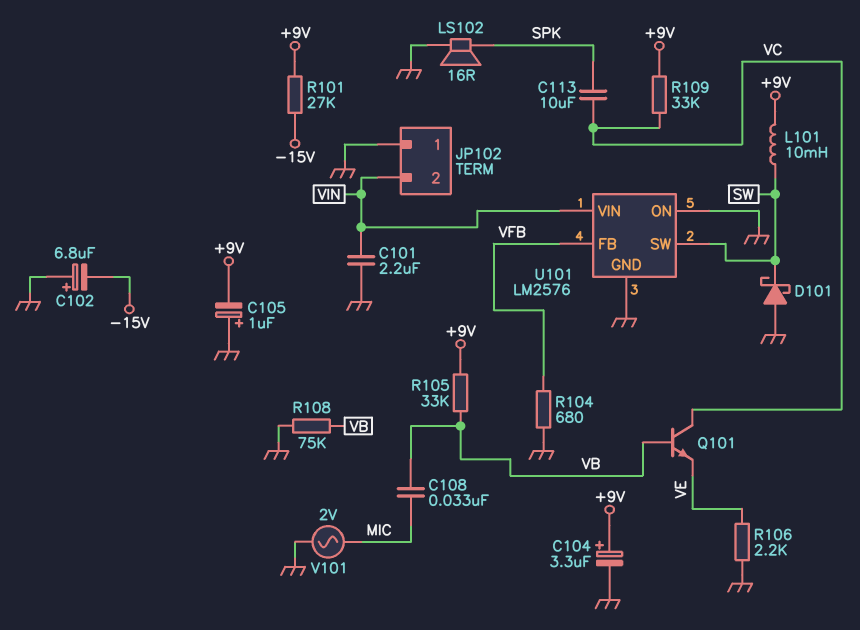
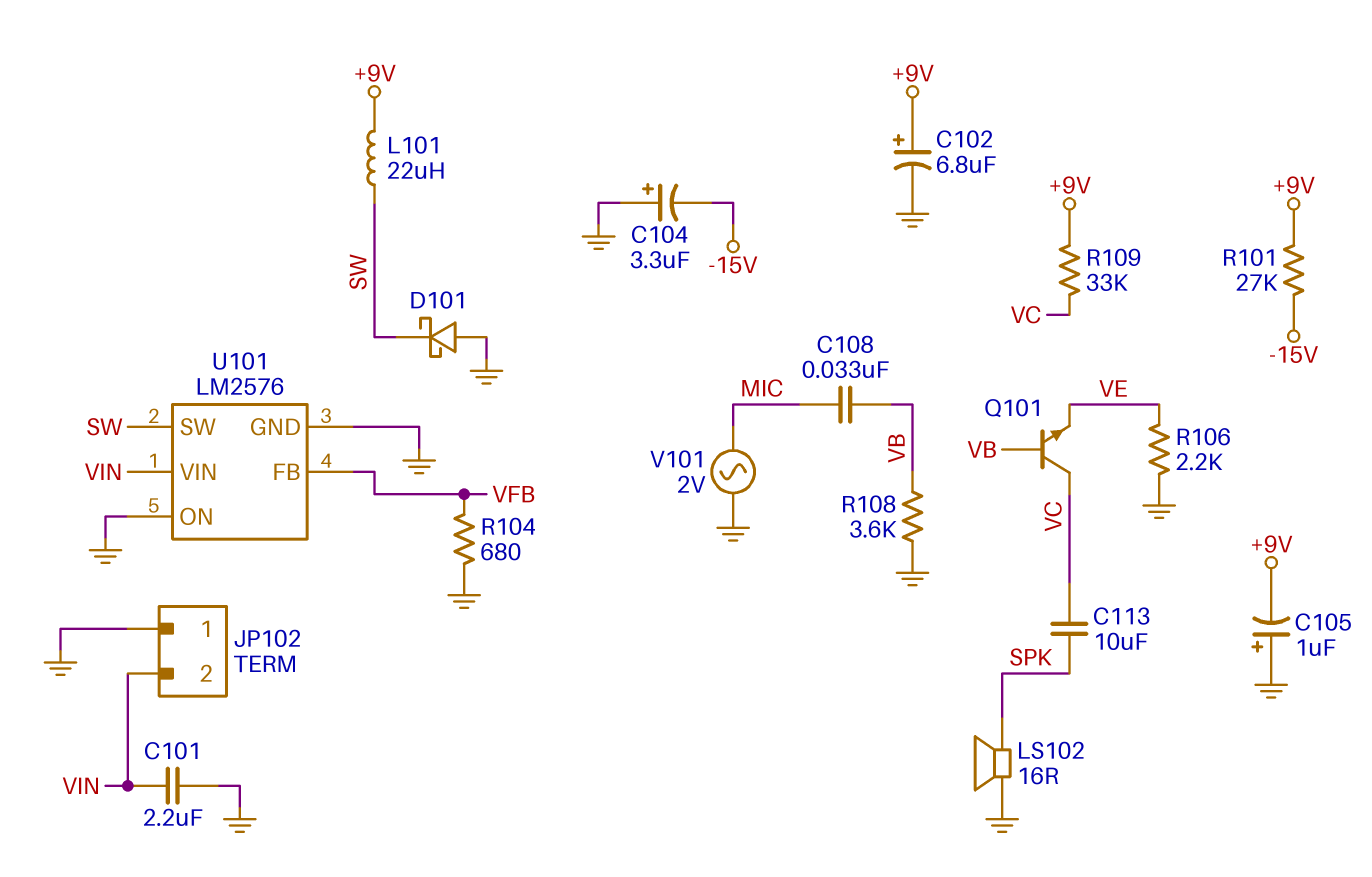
C102: 6.8uF (plus GND, minus -15V) -> 6.8uF (plus +9V, minus GND)
C104: 3.3uF (plus +9V, minus GND) -> 3.3uF (plus GND, minus -15V)
L101: 10mH (+9V, SW) -> 22uH (+9V, SW)
R105: 33k (+9V, VB) -> none
R108: 75k (GND, VB) -> 3.6k (GND, VB)

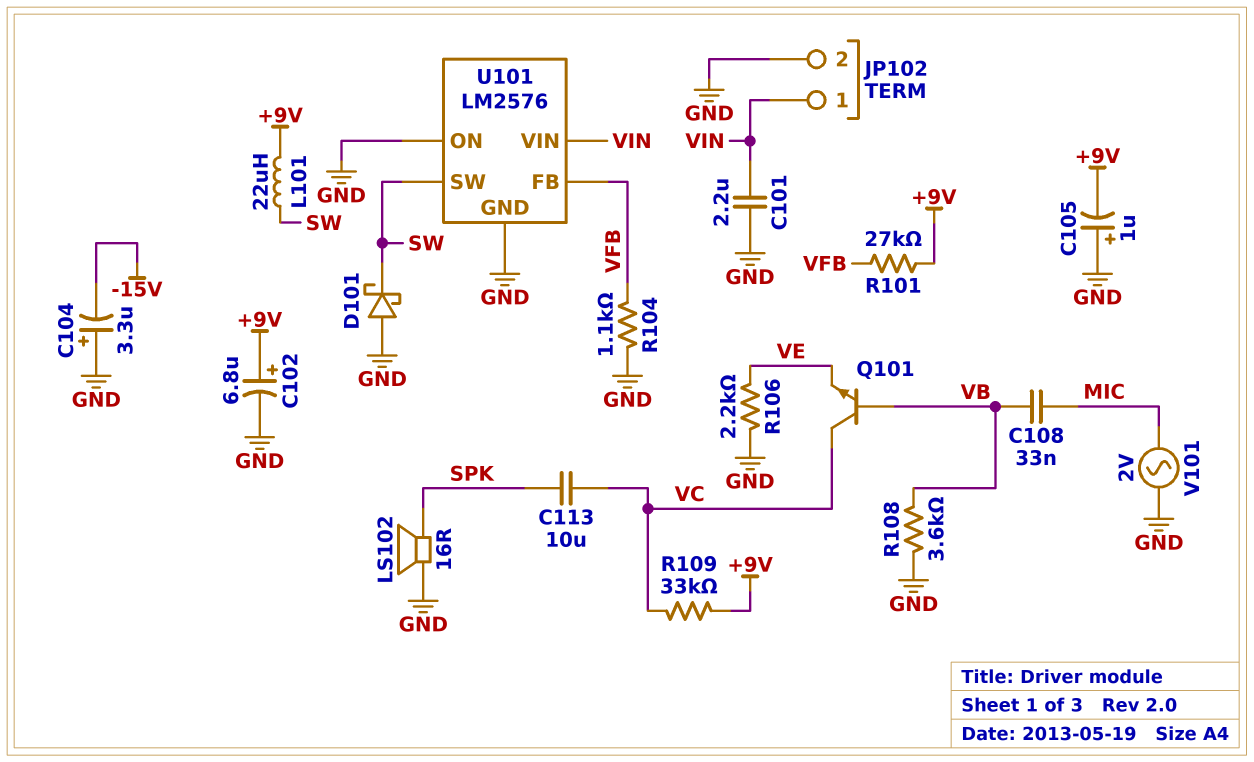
JP102 pin 1: GND -> VIN
JP102 pin 2: VIN -> GND
R101: 27k (+9V, -15V) -> 27k (+9V, VFB)
R104: 680 (GND, VFB) -> 1.1k (GND, VFB)

